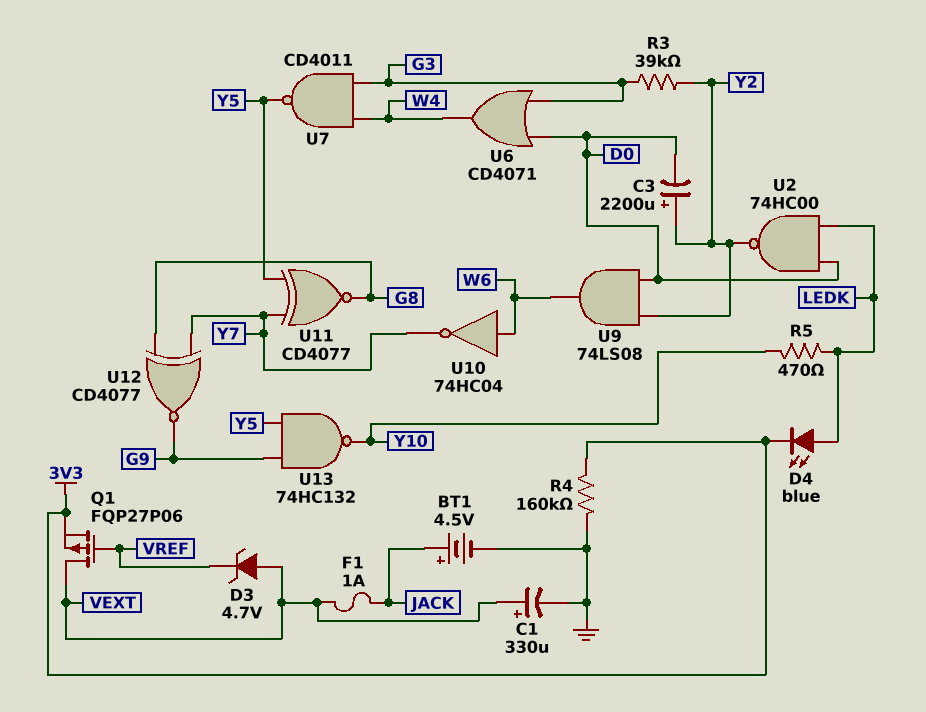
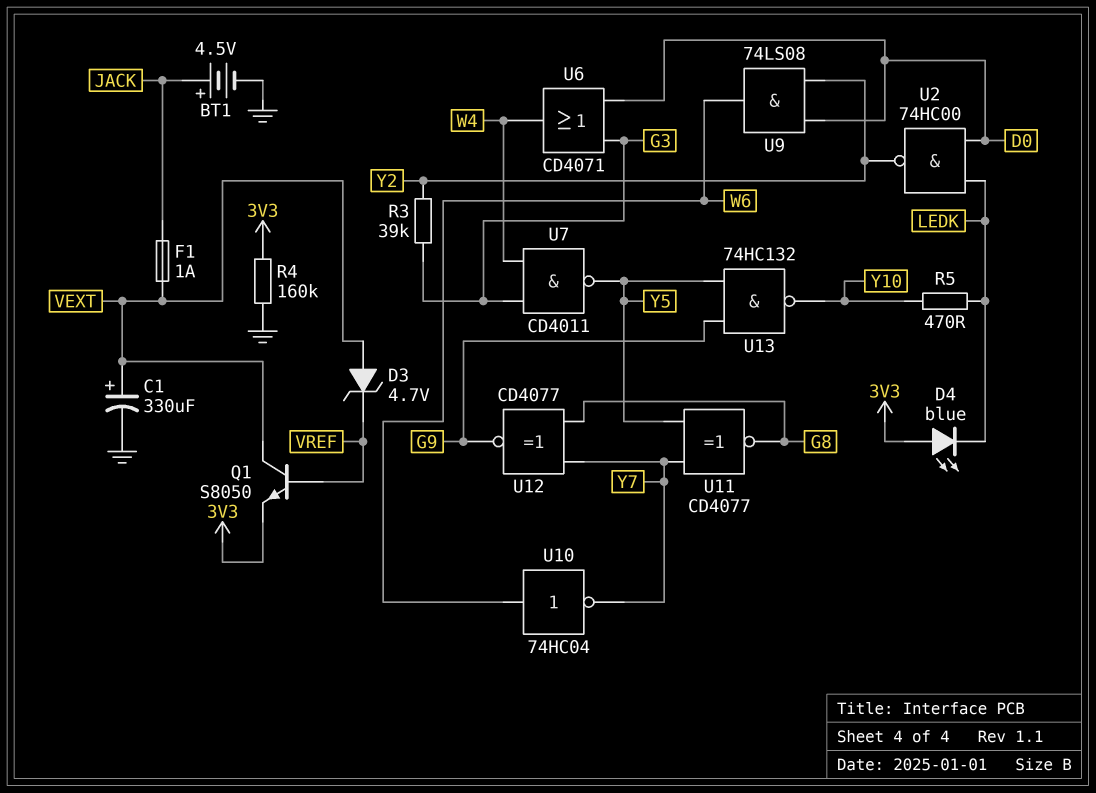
C3: 2200uF (plus Y2, minus D0) -> none
D4: LED blue (A LEDK, K 3V3) -> LED blue (A 3V3, K LEDK)
Q1: PMOS FQP27P06 (G VREF, D VEXT, S 3V3) -> NPN S8050 (B VREF, C VEXT, E 3V3)

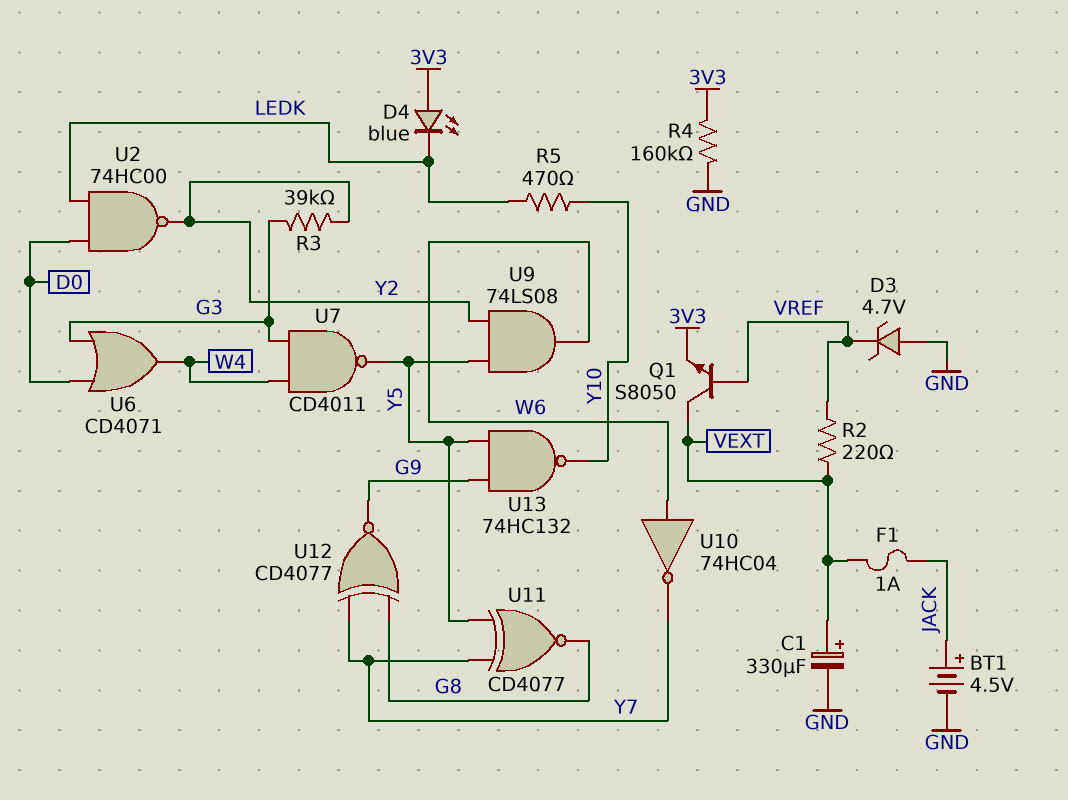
D3: zener 4.7V (A VEXT, K VREF) -> zener 4.7V (A GND, K VREF)
R2: none -> 220 (VEXT, VREF)
U9: AND 74LS08 (in D0, in Y2, out W6) -> AND 74LS08 (in Y2, in Y5, out W6)

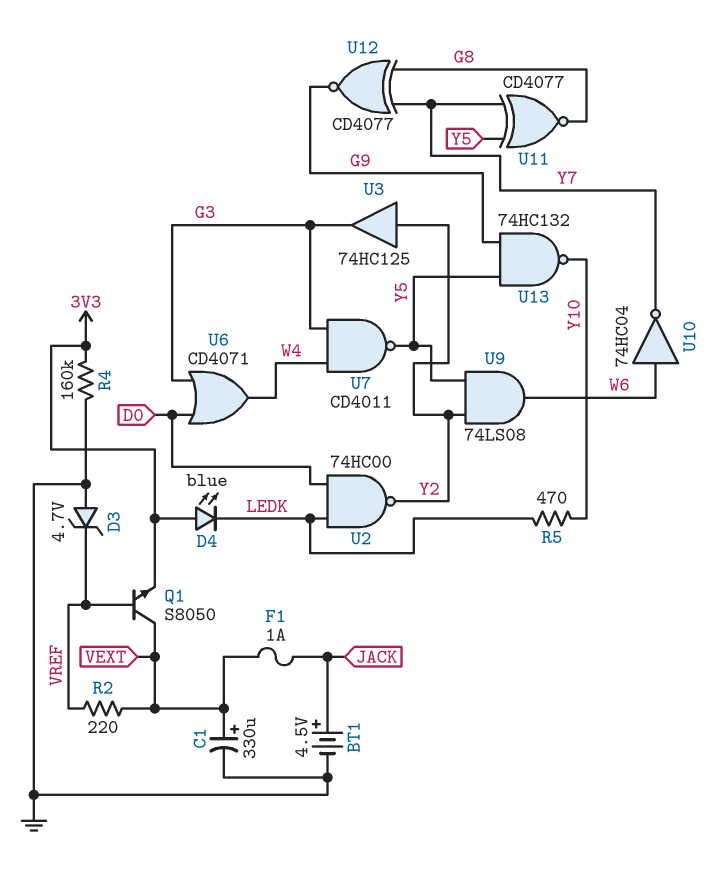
R3: 39k (G3, Y2) -> none
U3: none -> buffer 74HC125 (in Y2, out G3)

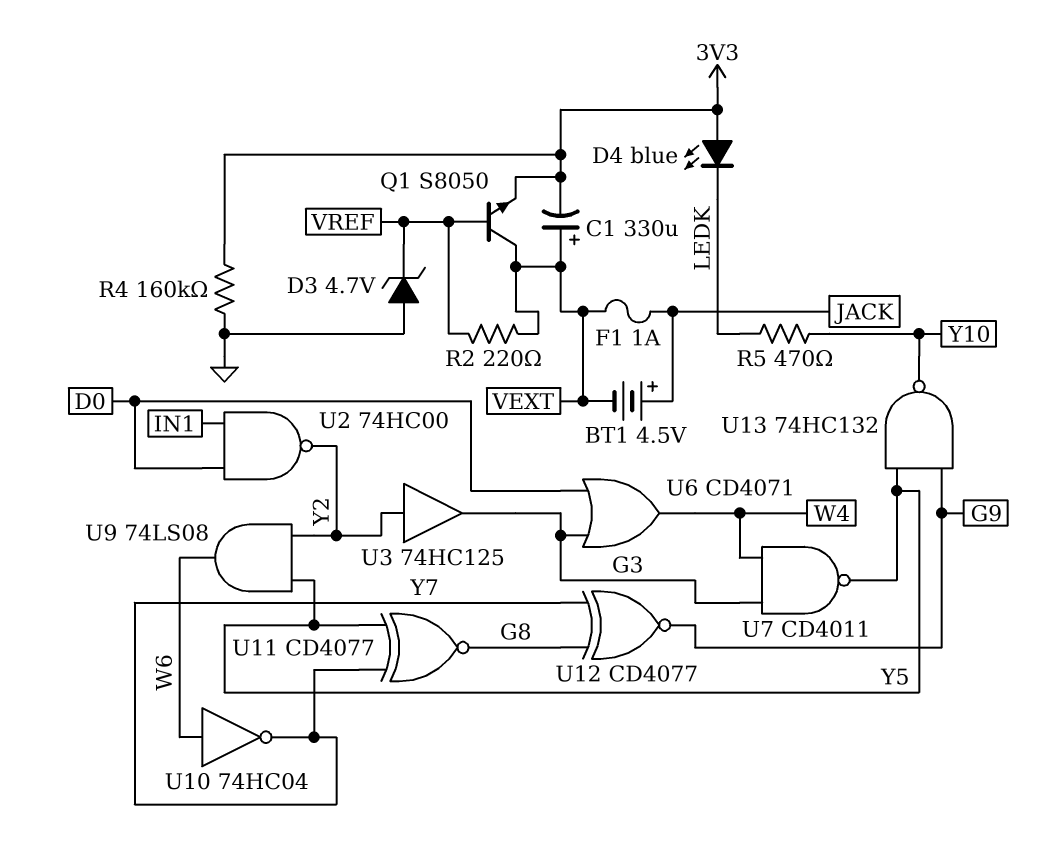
BT1: 4.5V (plus JACK, minus GND) -> 4.5V (plus JACK, minus VEXT)
C1: 330uF (plus VEXT, minus GND) -> 330uF (plus VEXT, minus 3V3)
U2: NAND 74HC00 (in D0, in LEDK, out Y2) -> NAND 74HC00 (in D0, in IN1, out Y2)

